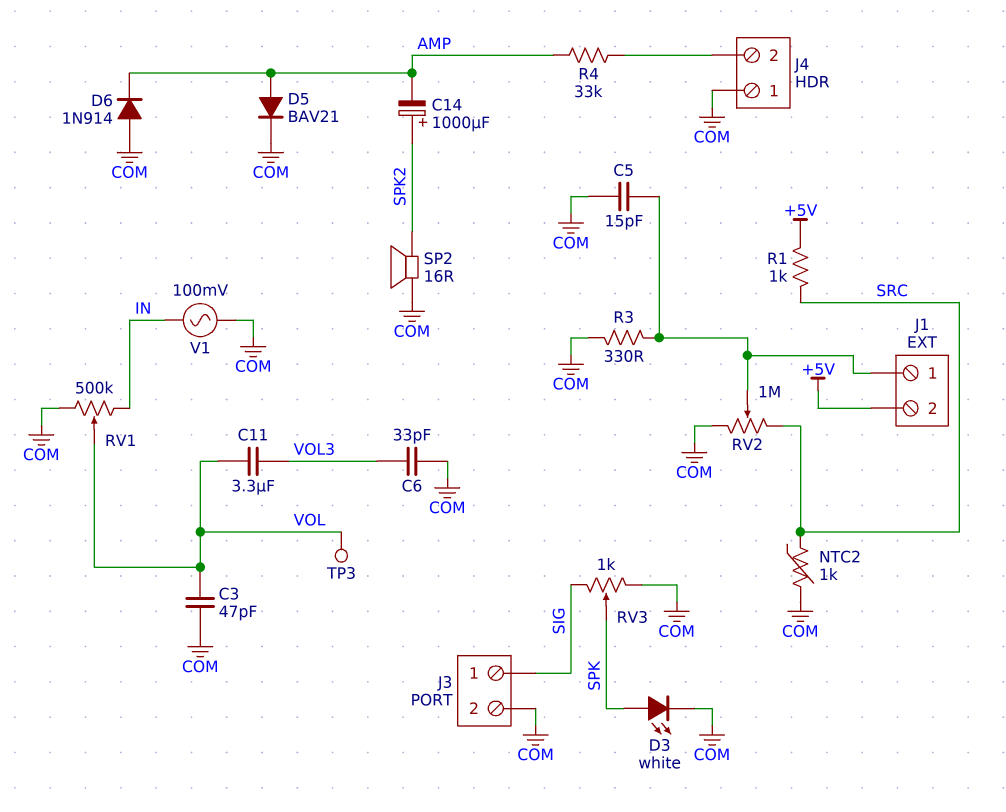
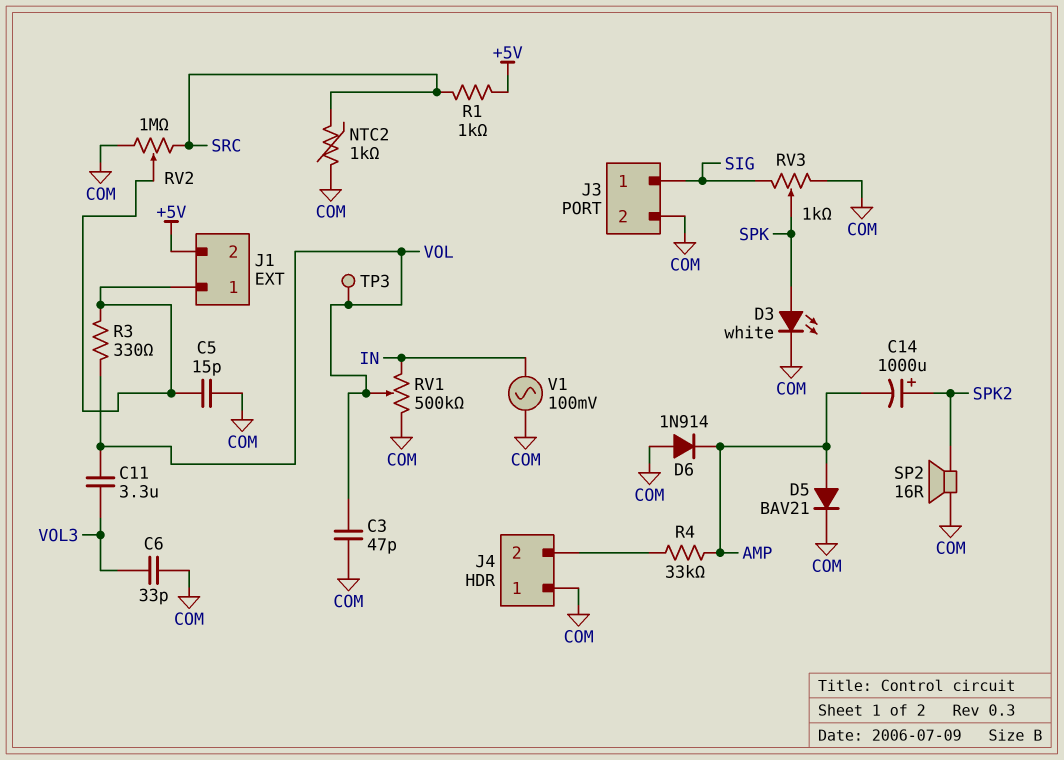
R3: 330 (COM, J1/1) -> 330 (J1/1, VOL)

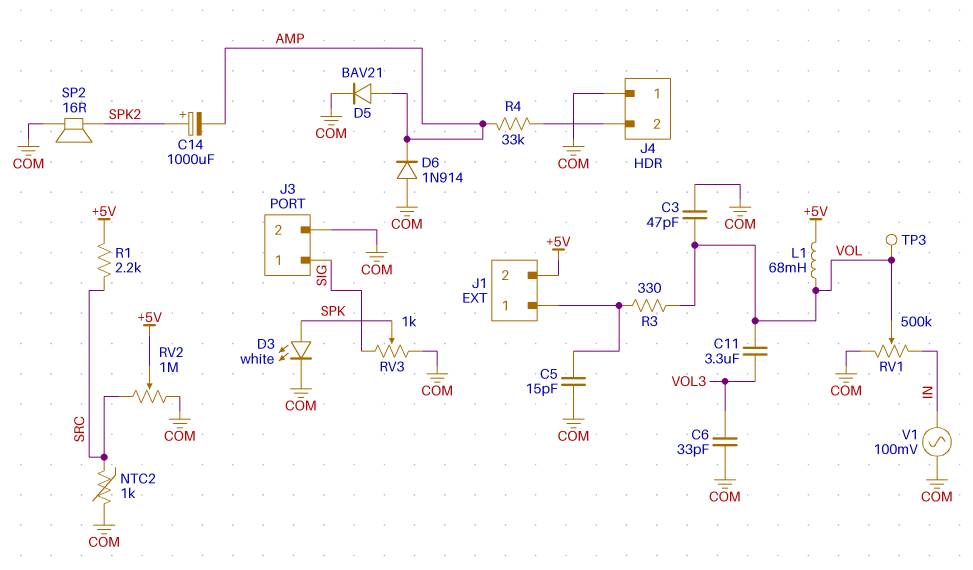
L1: none -> 68mH (+5V, VOL)
R1: 1k (+5V, SRC) -> 2.2k (+5V, SRC)
RV2: 1M (COM, SRC, wiper J1/1) -> 1M (COM, SRC, wiper +5V)

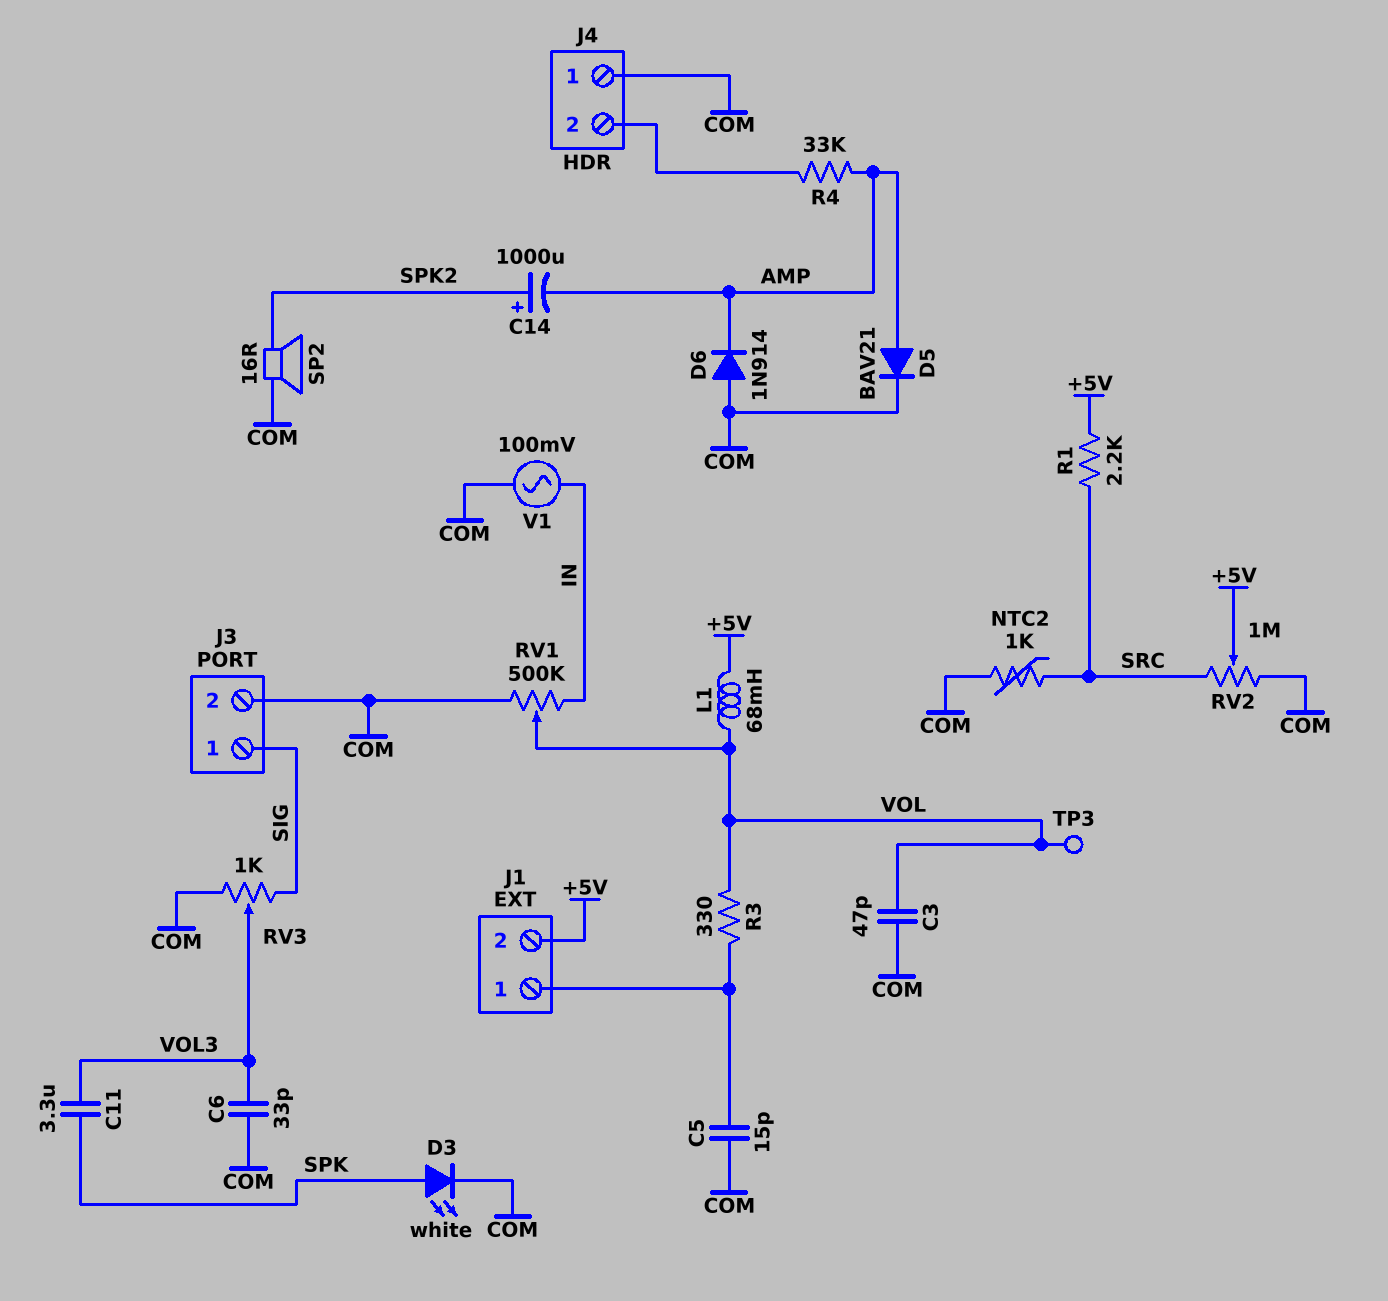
C11: 3.3uF (VOL, VOL3) -> 3.3uF (SPK, VOL3)
RV3: 1k (COM, SIG, wiper SPK) -> 1k (COM, SIG, wiper VOL3)

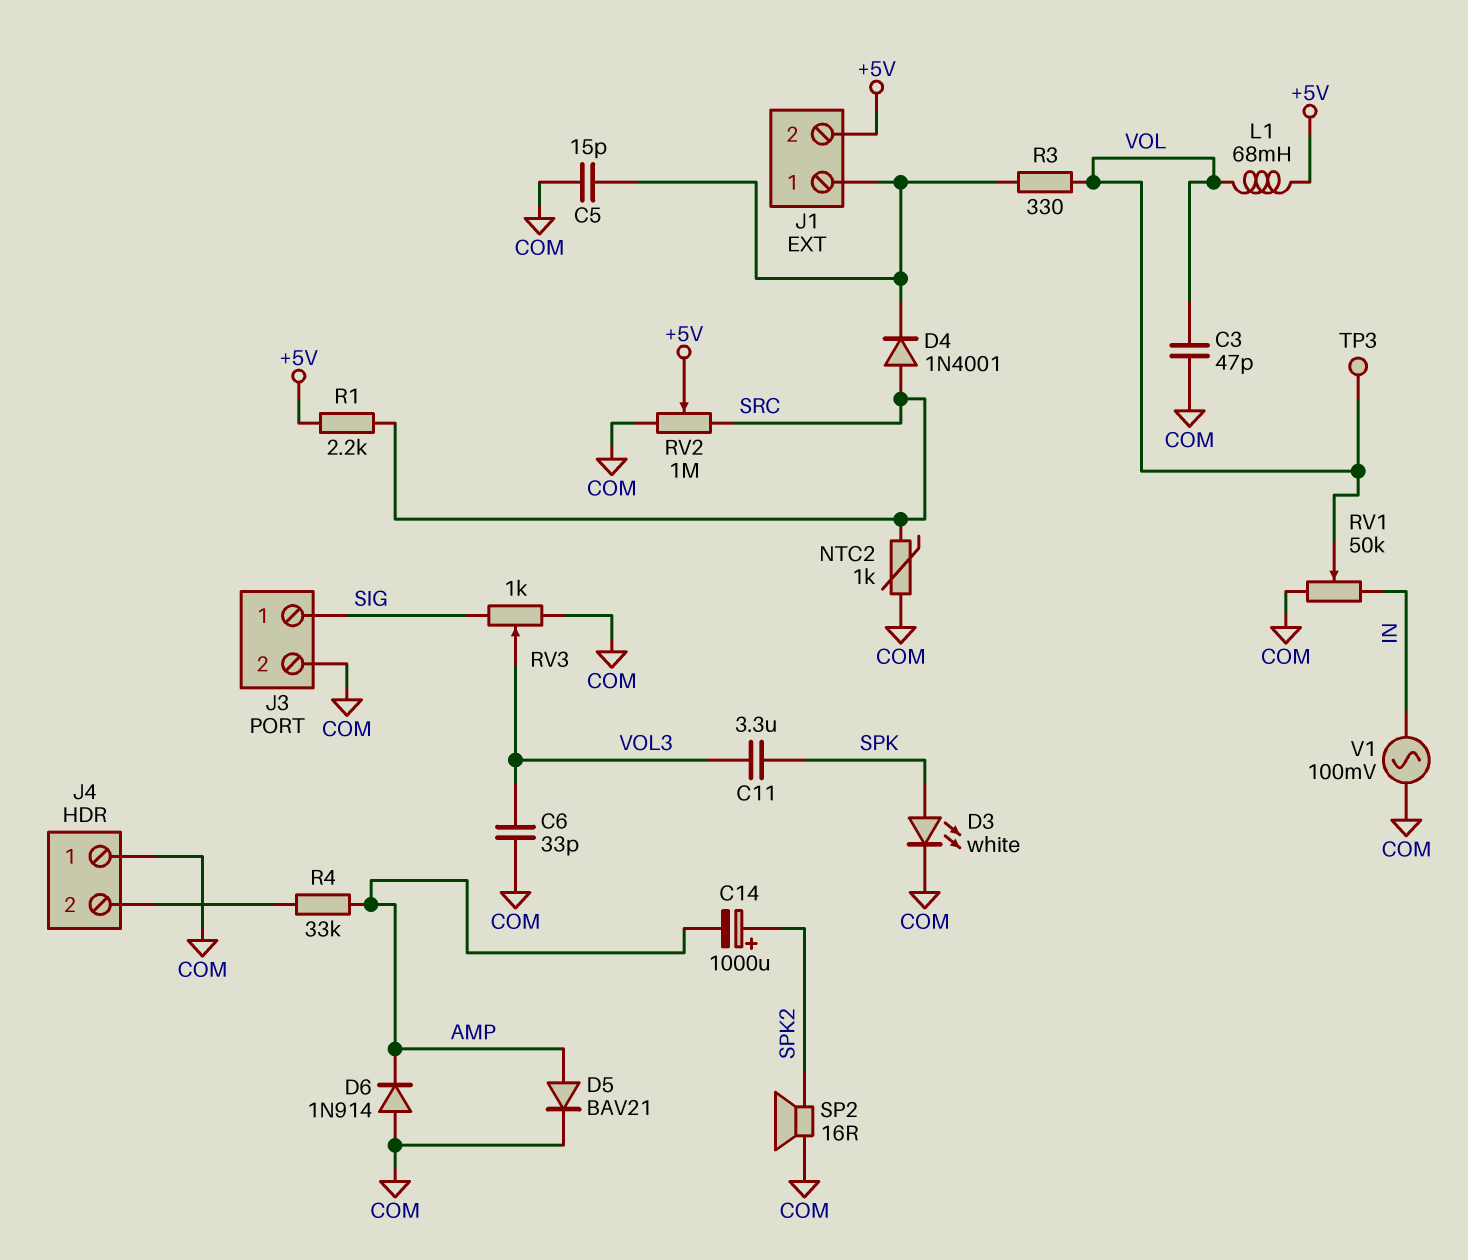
D4: none -> diode 1N4001 (A SRC, K J1/1)
RV1: 500k (COM, IN, wiper VOL) -> 50k (COM, IN, wiper VOL)

